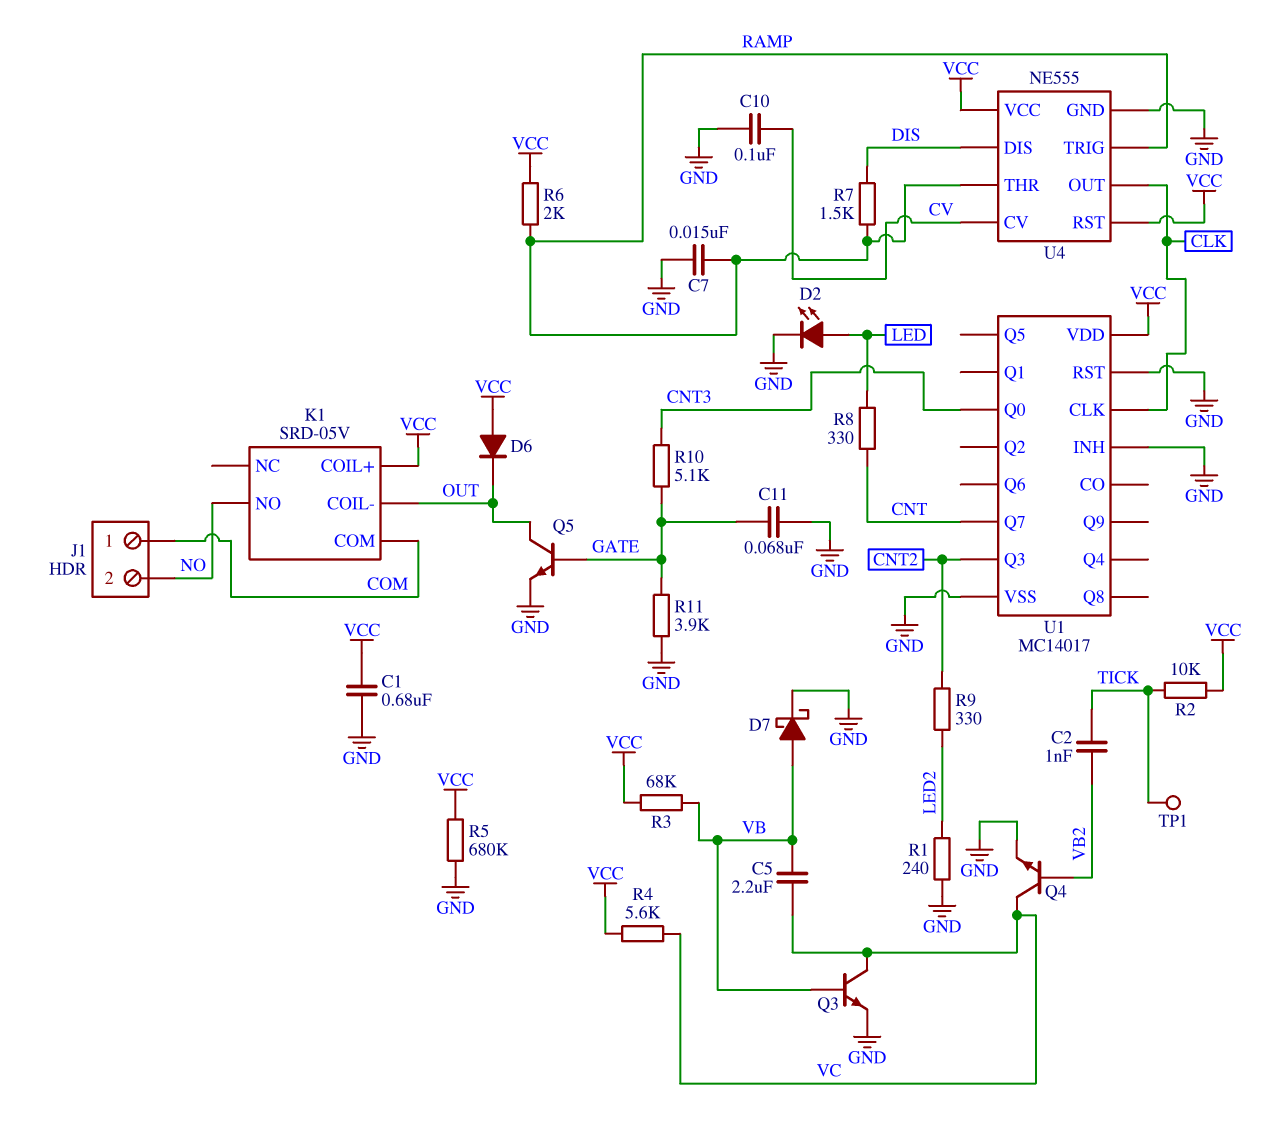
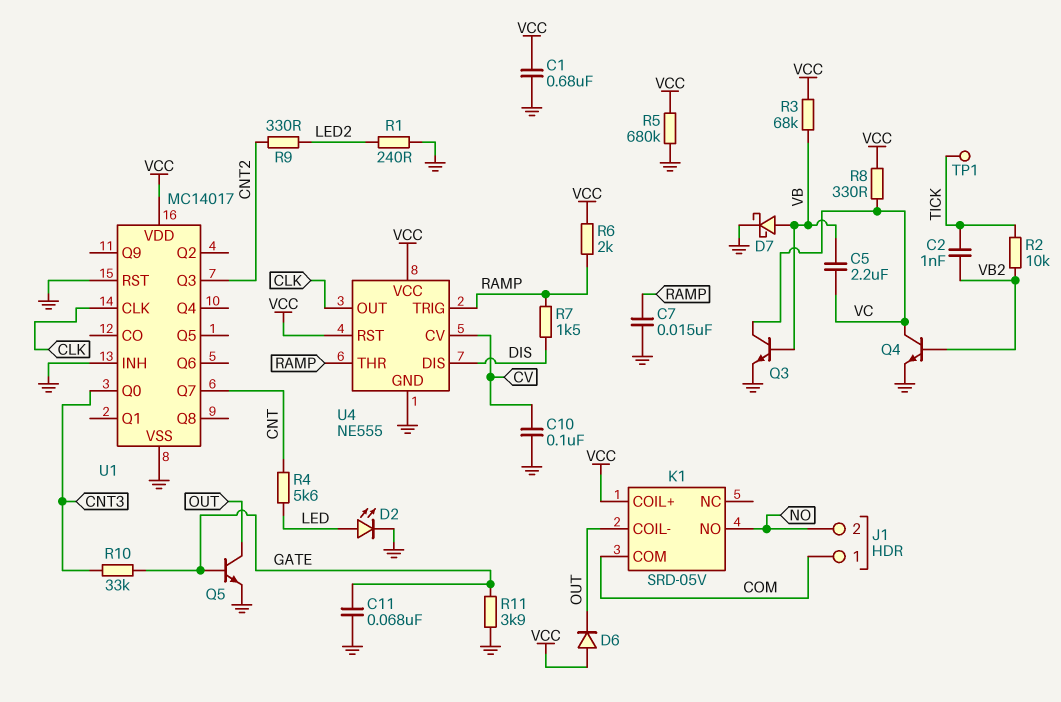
R2: 10k (TICK, VCC) -> 10k (TICK, VB2)
R4: 5.6k (VC, VCC) -> 5.6k (CNT, LED)
R8: 330 (CNT, LED) -> 330 (VC, VCC)
R10: 5.1k (CNT3, GATE) -> 33k (CNT3, GATE)

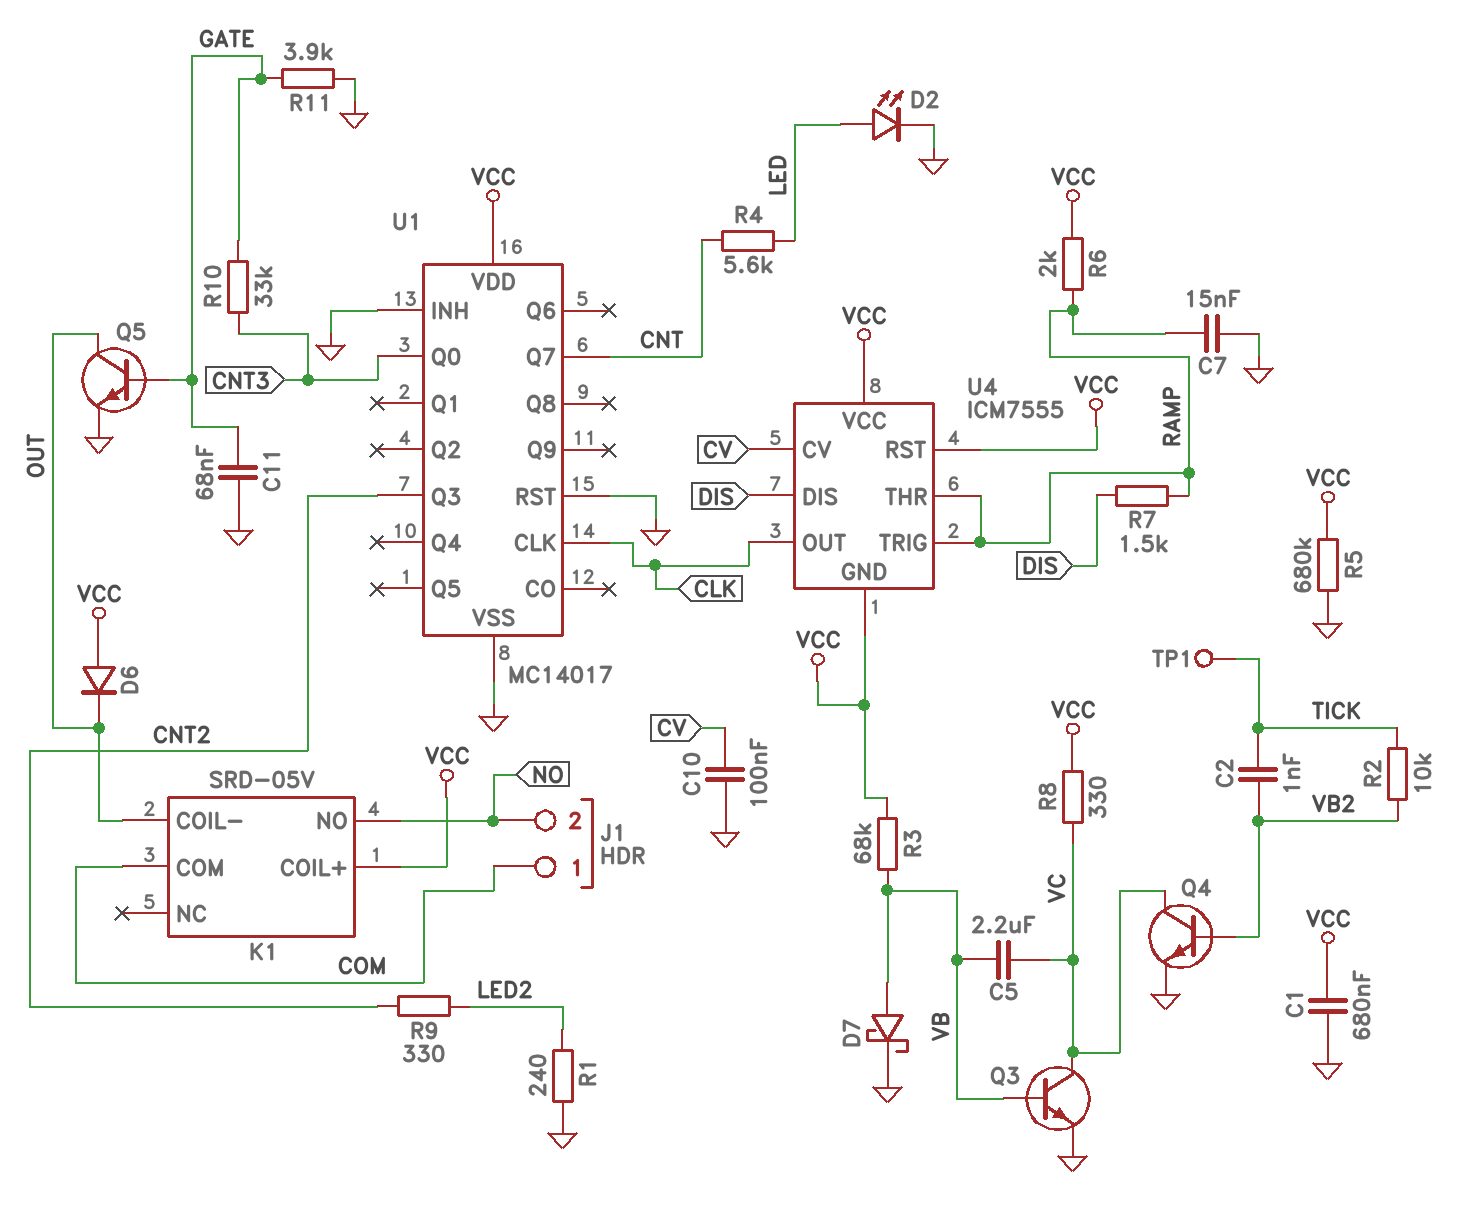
U4: NE555 -> ICM7555
U4 pin GND: GND -> VCC

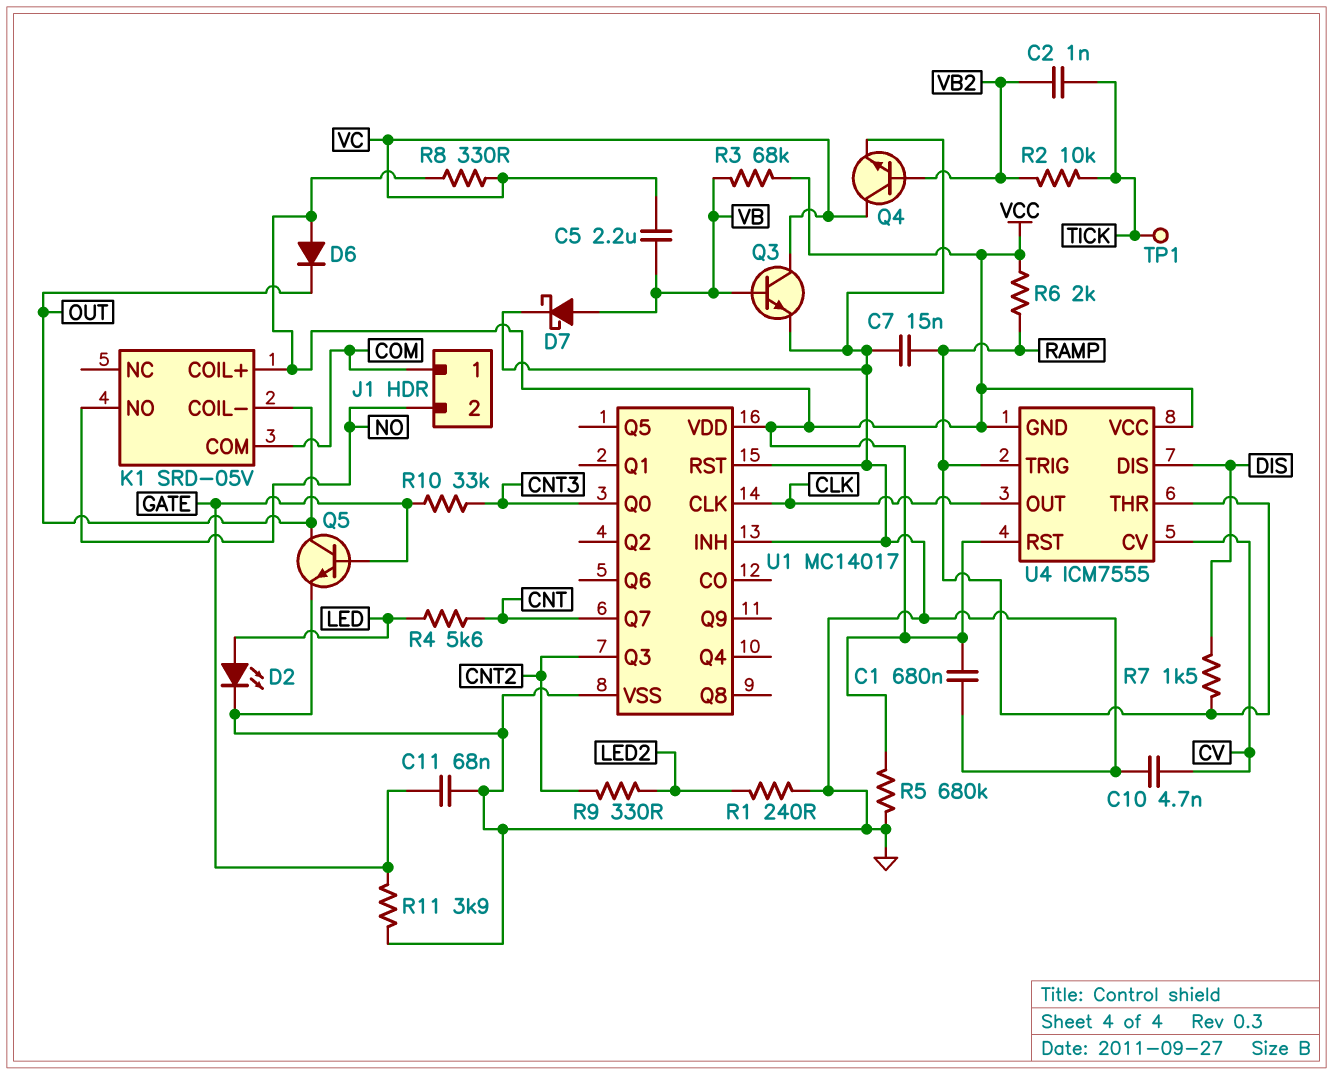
C10: 100nF (CV, GND) -> 4.7nF (CV, GND)

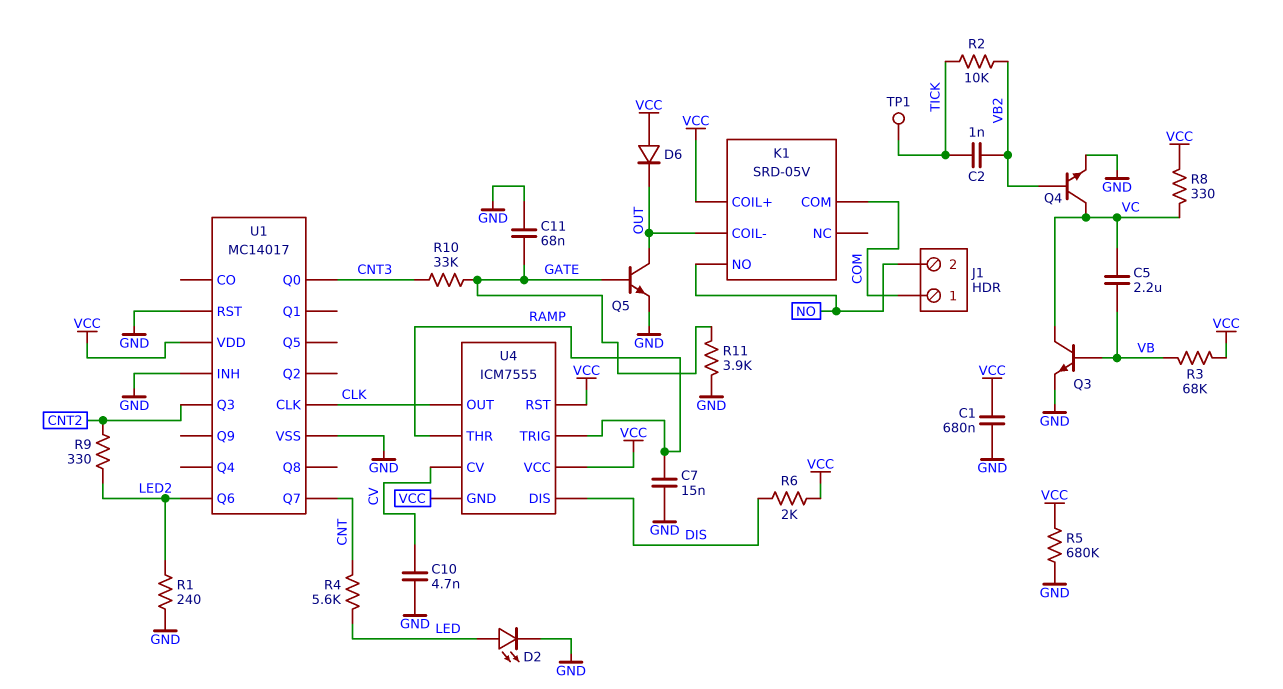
D7: schottky (A VB, K GND) -> none
R6: 2k (RAMP, VCC) -> 2k (DIS, VCC)
R7: 1.5k (DIS, RAMP) -> none
U1 pin Q6: none -> LED2

